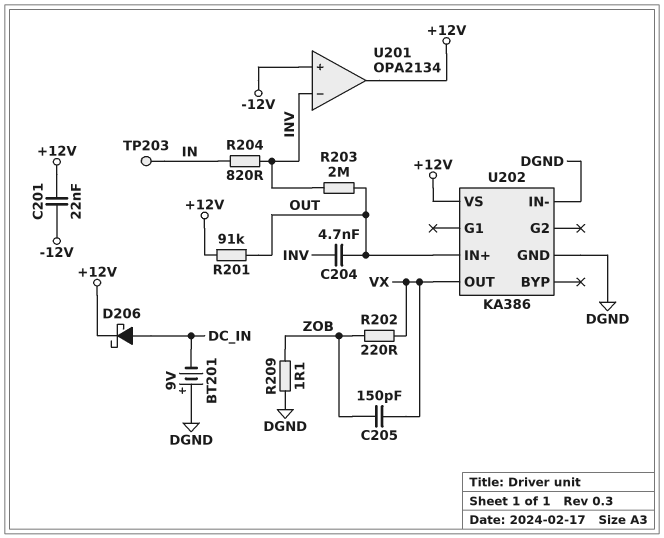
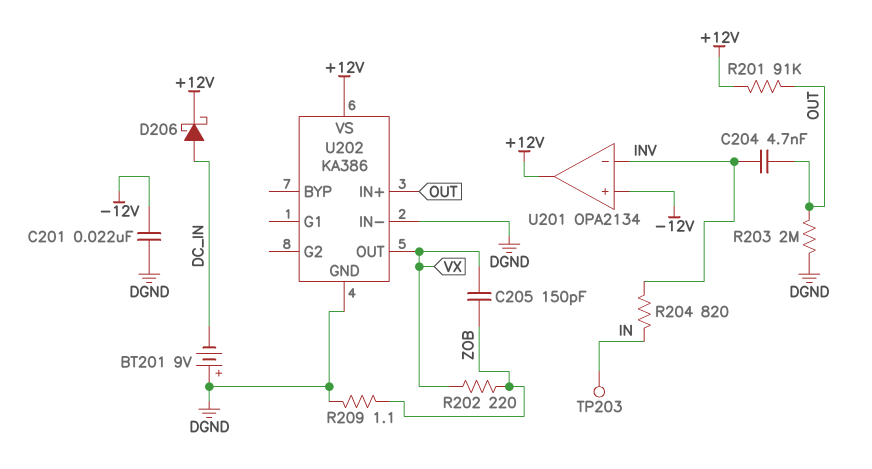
C201: 22nF (+12V, -12V) -> 22nF (-12V, DGND)
R203: 2M (INV, OUT) -> 2M (DGND, OUT)

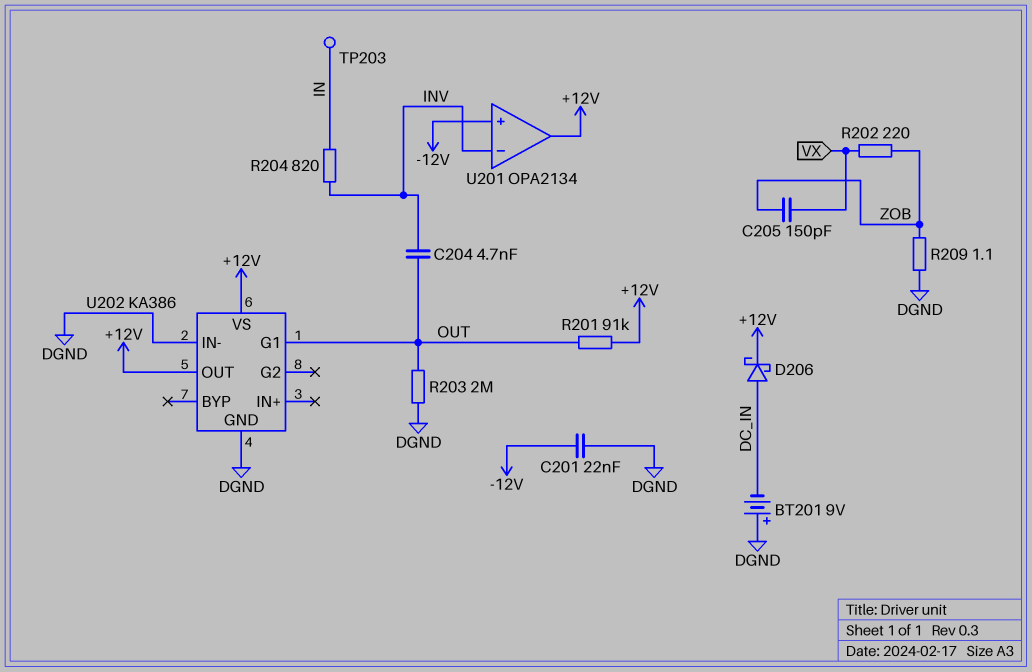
U202 pin G1: none -> OUT
U202 pin IN+: OUT -> none
U202 pin OUT: VX -> +12V

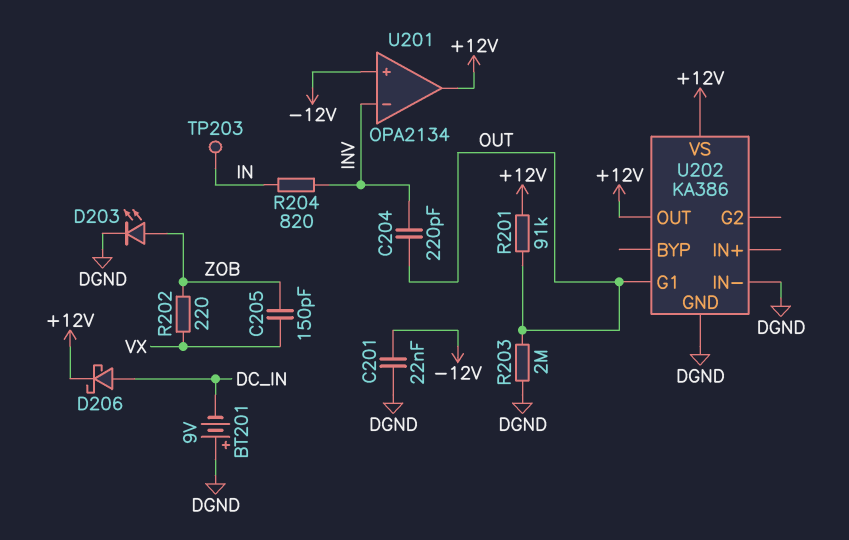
C204: 4.7nF (INV, OUT) -> 220pF (INV, OUT)
D203: none -> LED (A ZOB, K DGND)
R209: 1.1 (DGND, ZOB) -> none

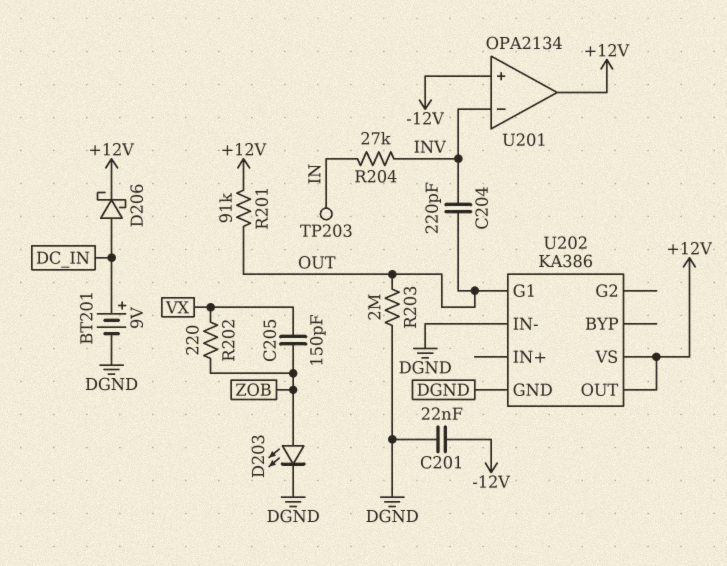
BT201: 9V (plus DGND, minus DC_IN) -> 9V (plus DC_IN, minus DGND)
R204: 820 (IN, INV) -> 27k (IN, INV)

